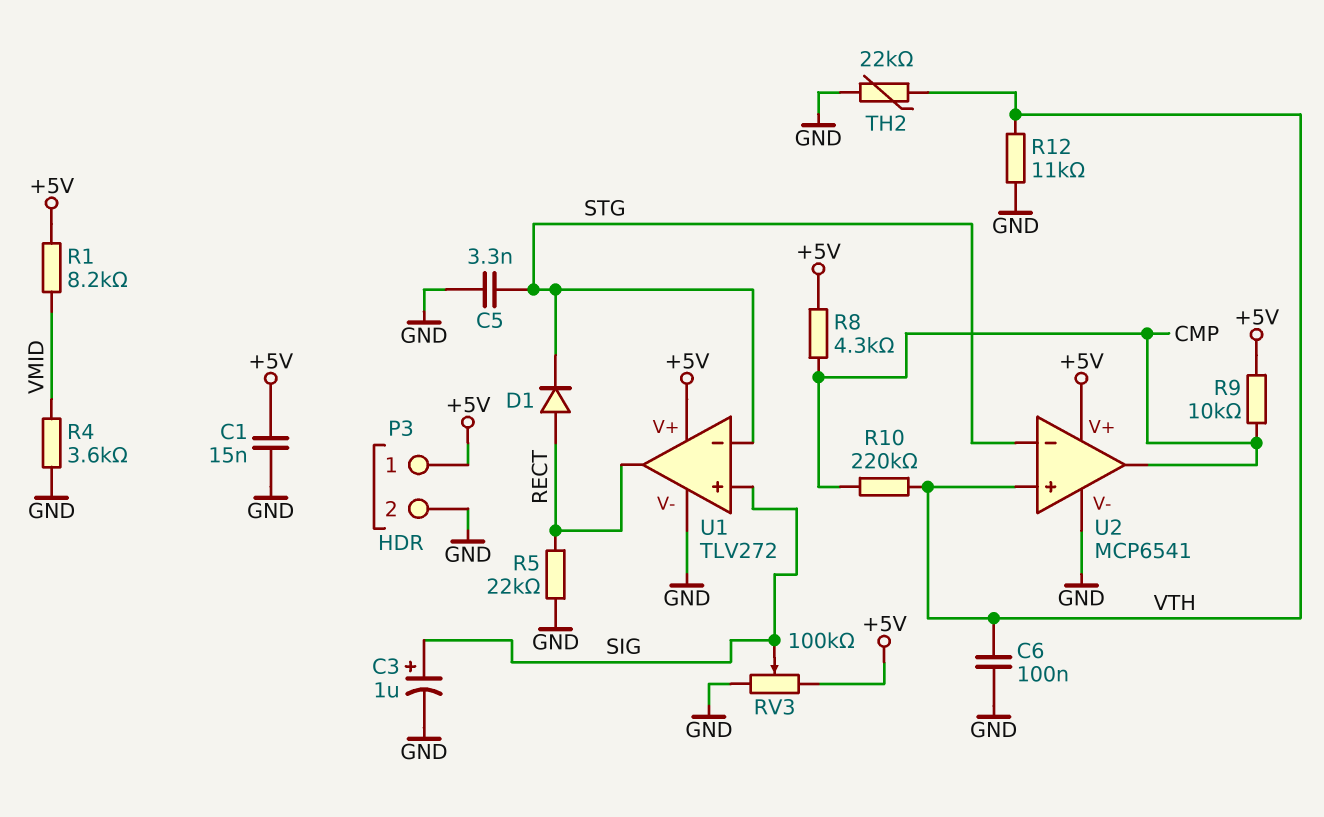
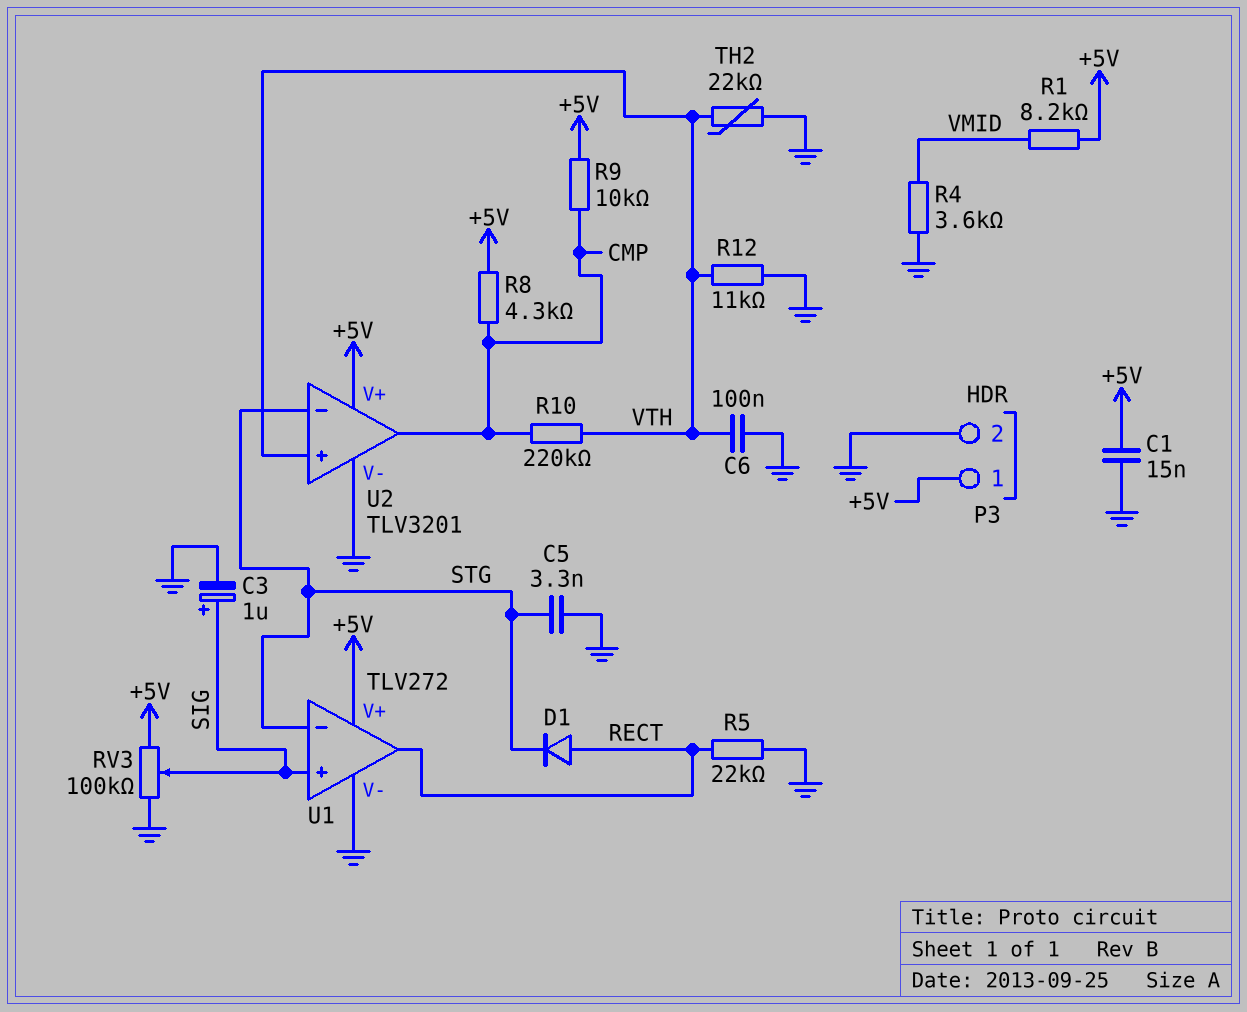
U2: MCP6541 -> TLV3201

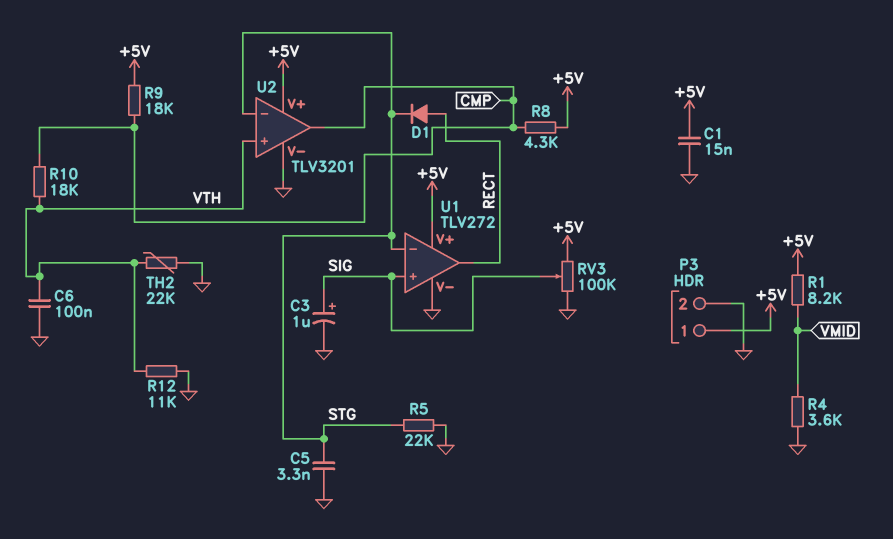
R5: 22k (GND, RECT) -> 22k (GND, STG)
R9: 10k (+5V, CMP) -> 18k (+5V, CMP)
R10: 220k (CMP, VTH) -> 18k (CMP, VTH)

